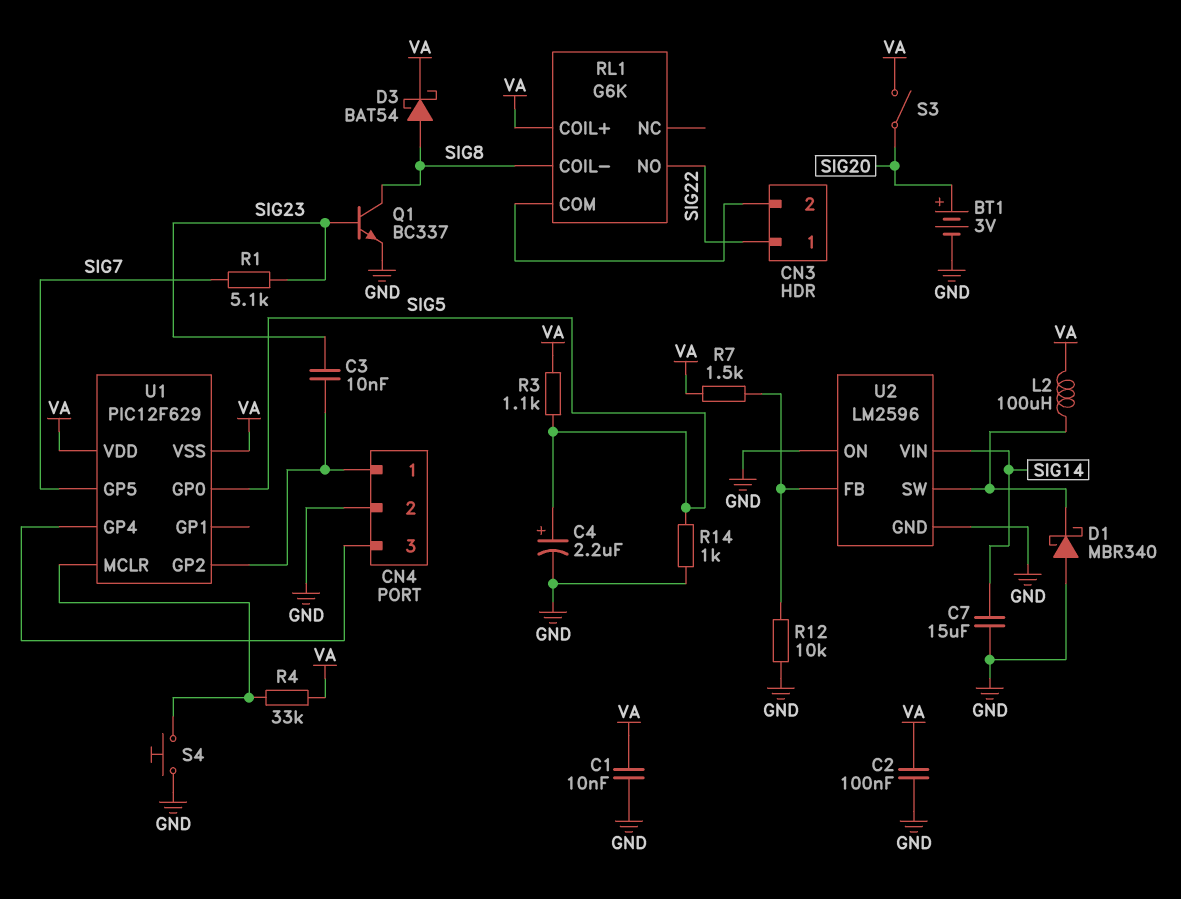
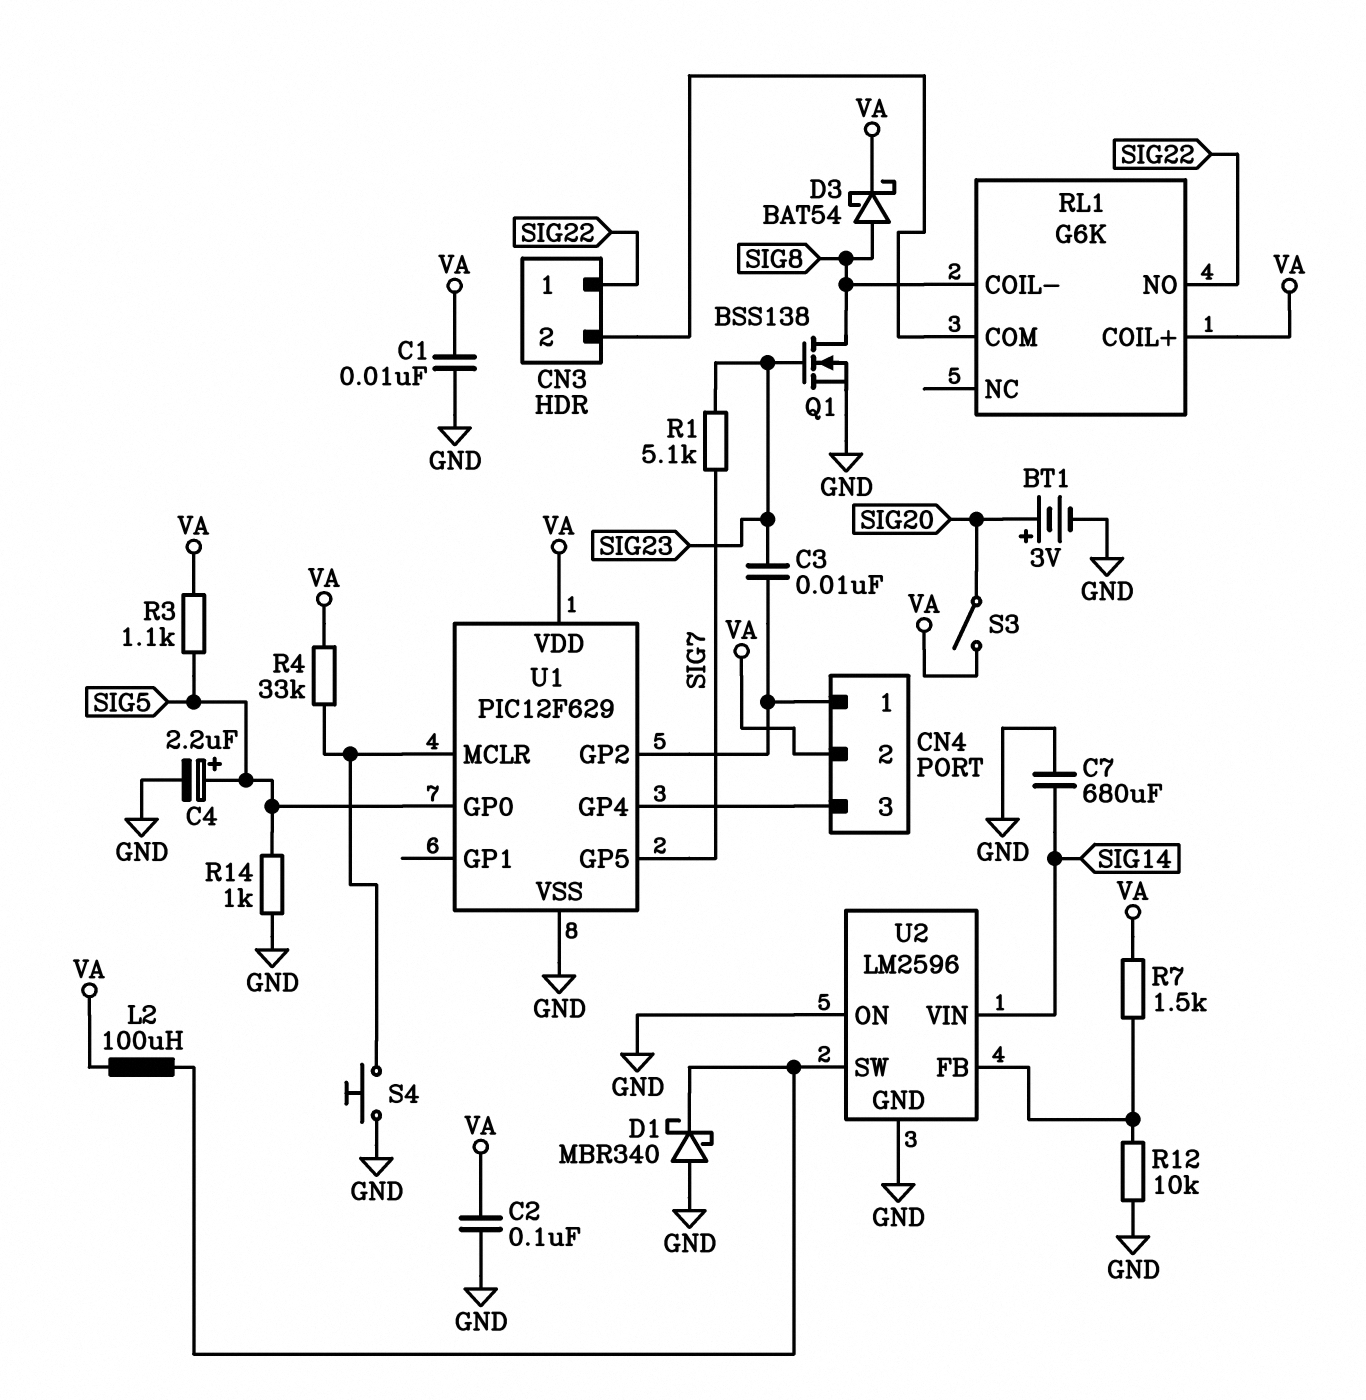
C7: 15uF (GND, SIG14) -> 680uF (GND, SIG14)
CN4 pin 2: GND -> VA
Q1: NPN BC337 (B SIG23, C SIG8, E GND) -> NMOS BSS138 (G SIG23, D SIG8, S GND)
U1 pin VSS: VA -> GND

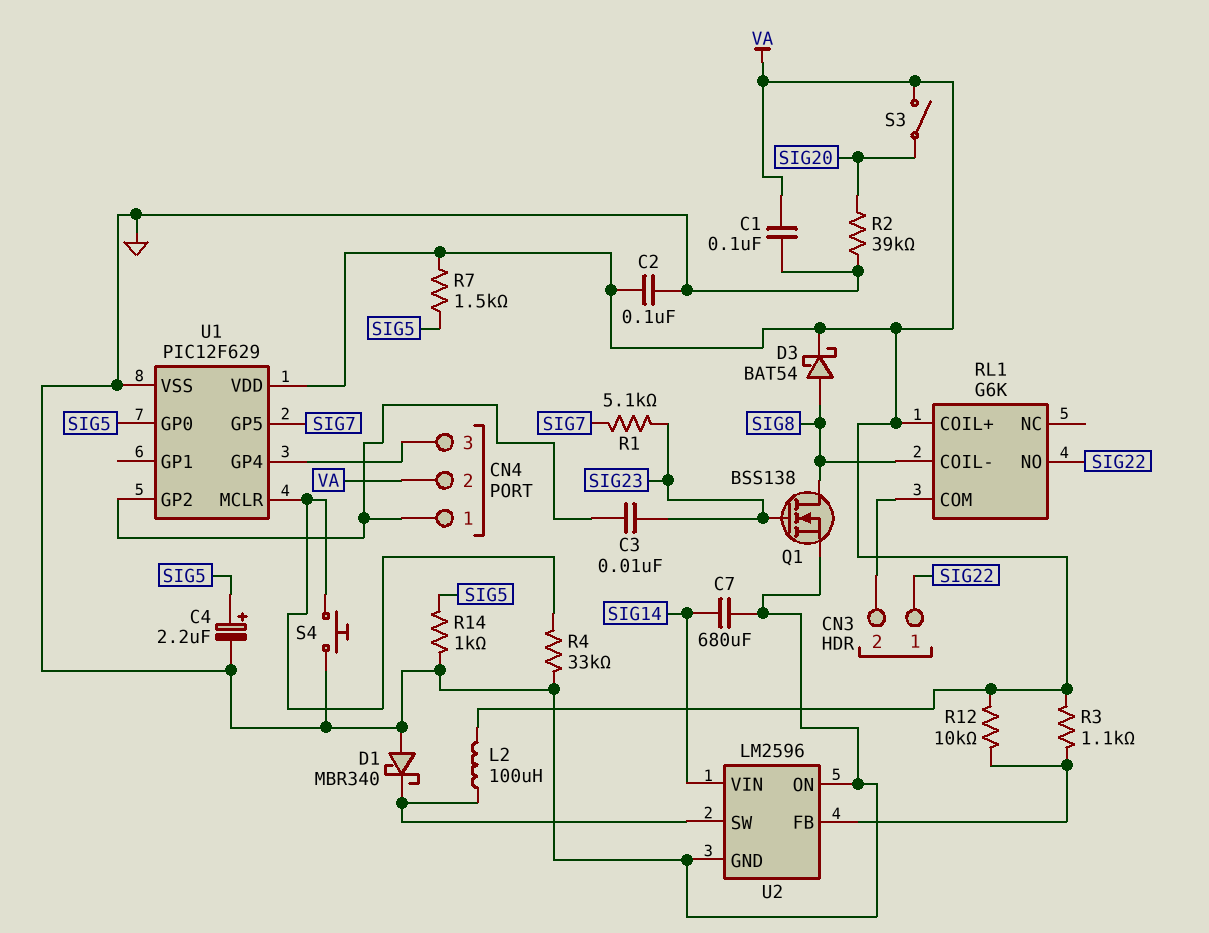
BT1: 3V (plus SIG20, minus GND) -> none
C1: 10nF (GND, VA) -> 100nF (GND, VA)
R2: none -> 39k (GND, SIG20)
R3: 1.1k (SIG5, VA) -> 1.1k (U2/FB, VA)
R4: 33k (U1/MCLR, VA) -> 33k (GND, U1/MCLR)
R7: 1.5k (U2/FB, VA) -> 1.5k (SIG5, VA)
R12: 10k (GND, U2/FB) -> 10k (U2/FB, VA)

